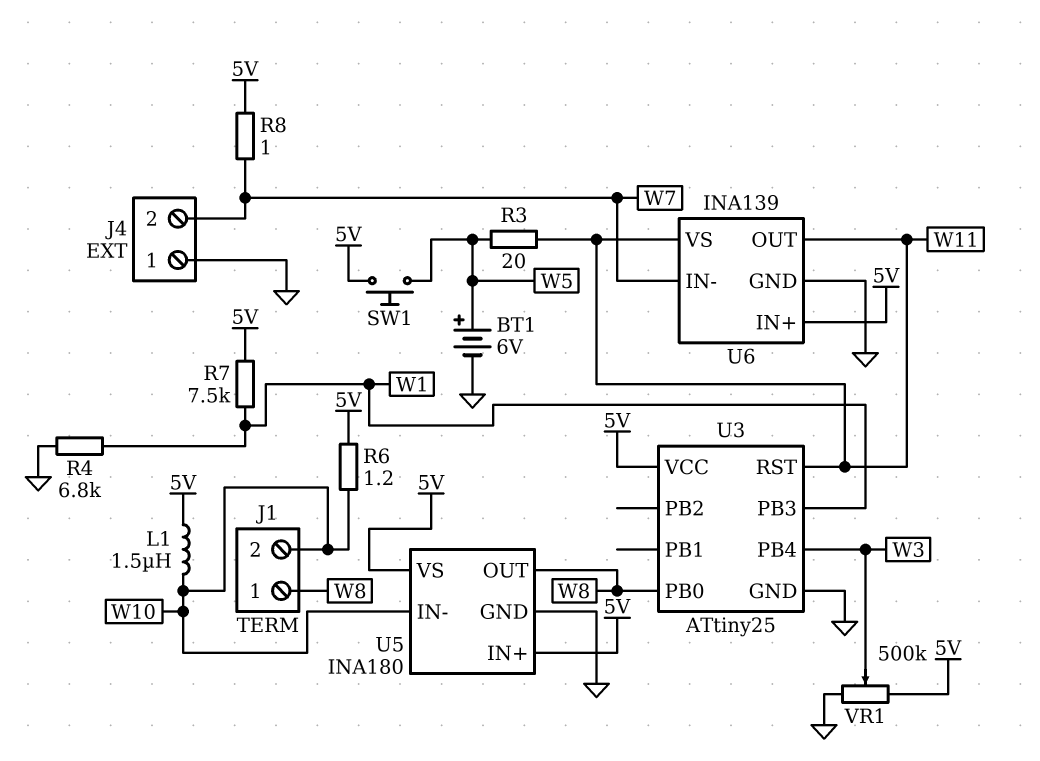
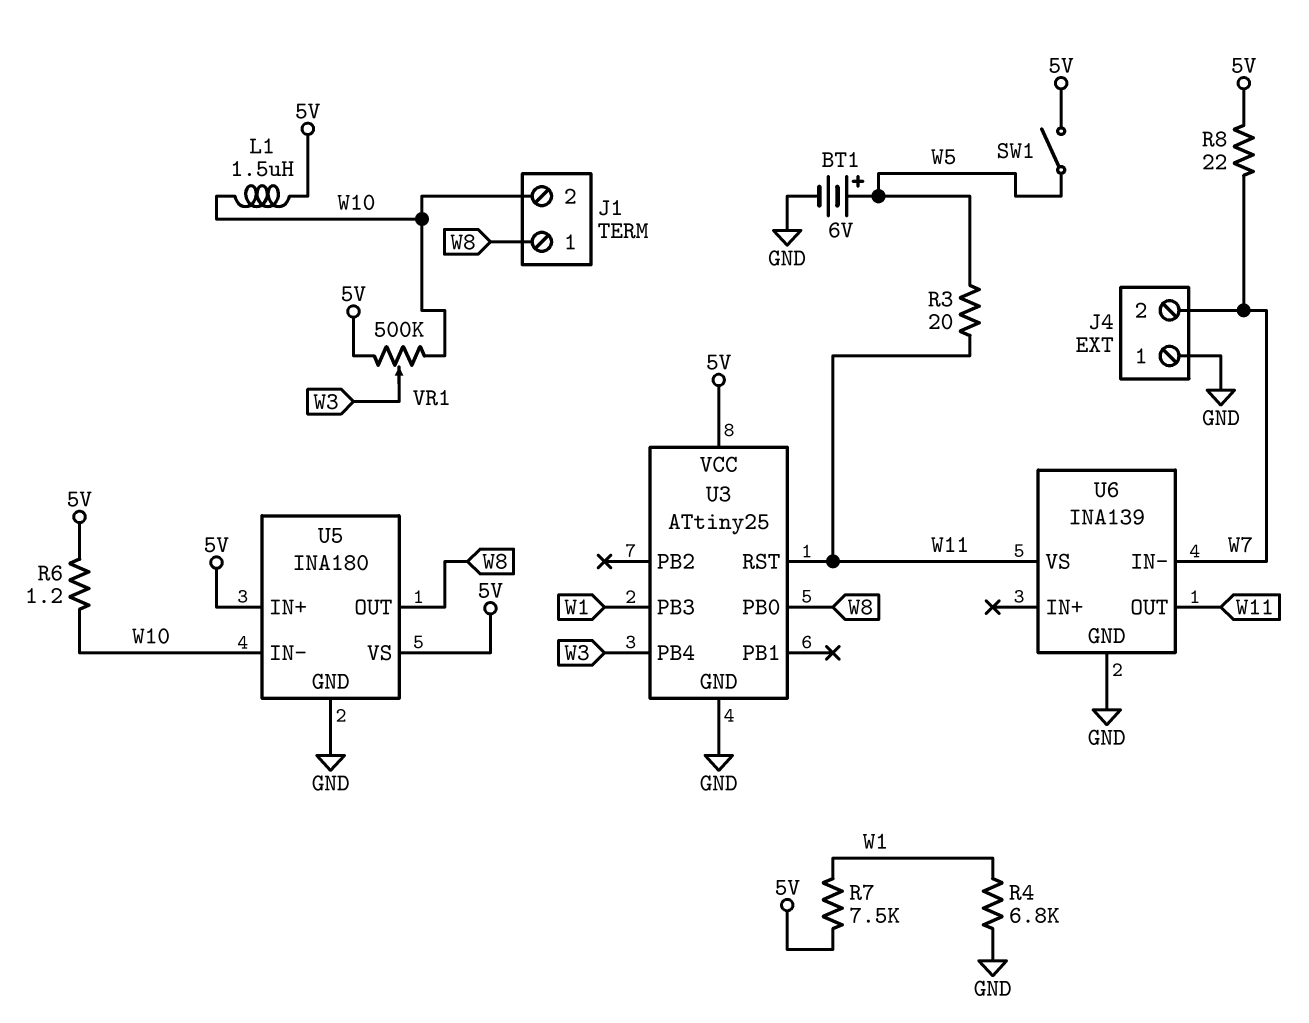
R8: 1 (5V, W7) -> 22 (5V, W7)
SW1: button (5V, W5) -> switch (5V, W5)
U6 pin IN+: 5V -> none
VR1: 500k (5V, GND, wiper W3) -> 500k (5V, W10, wiper W3)

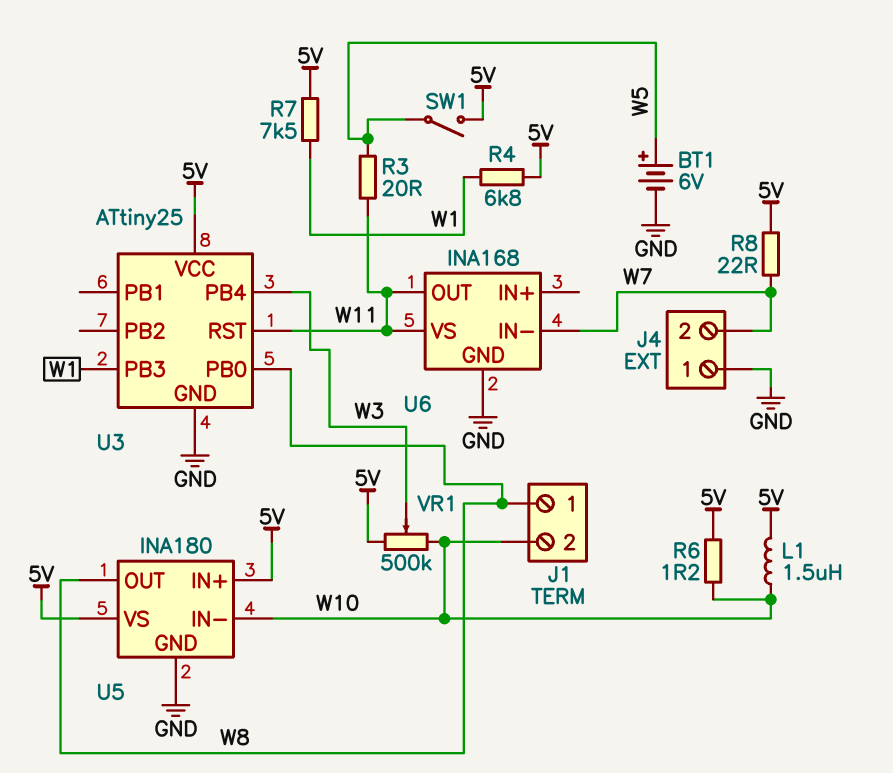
R4: 6.8k (GND, W1) -> 6.8k (5V, W1)
U6: INA139 -> INA168

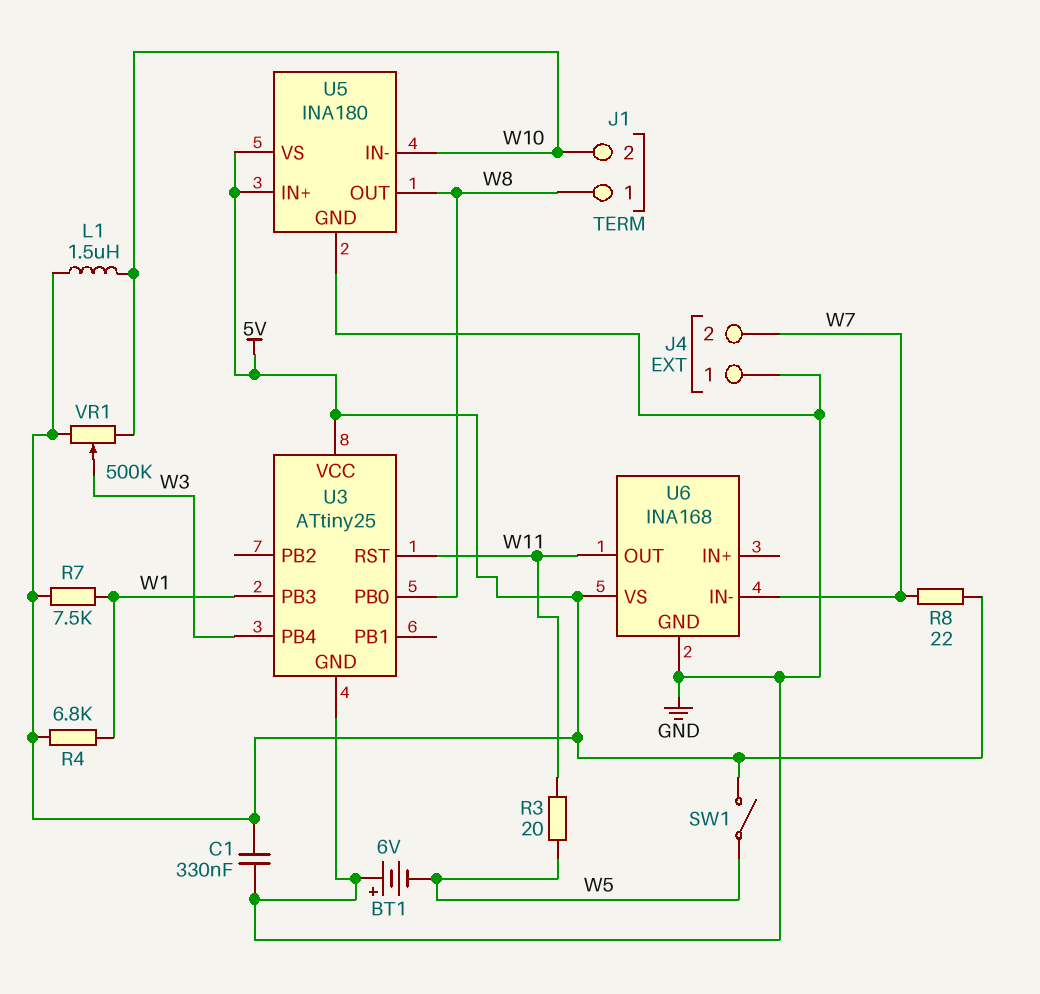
BT1: 6V (plus W5, minus GND) -> 6V (plus GND, minus W5)
C1: none -> 330nF (5V, GND)
R6: 1.2 (5V, W10) -> none
U6 pin VS: W11 -> 5V

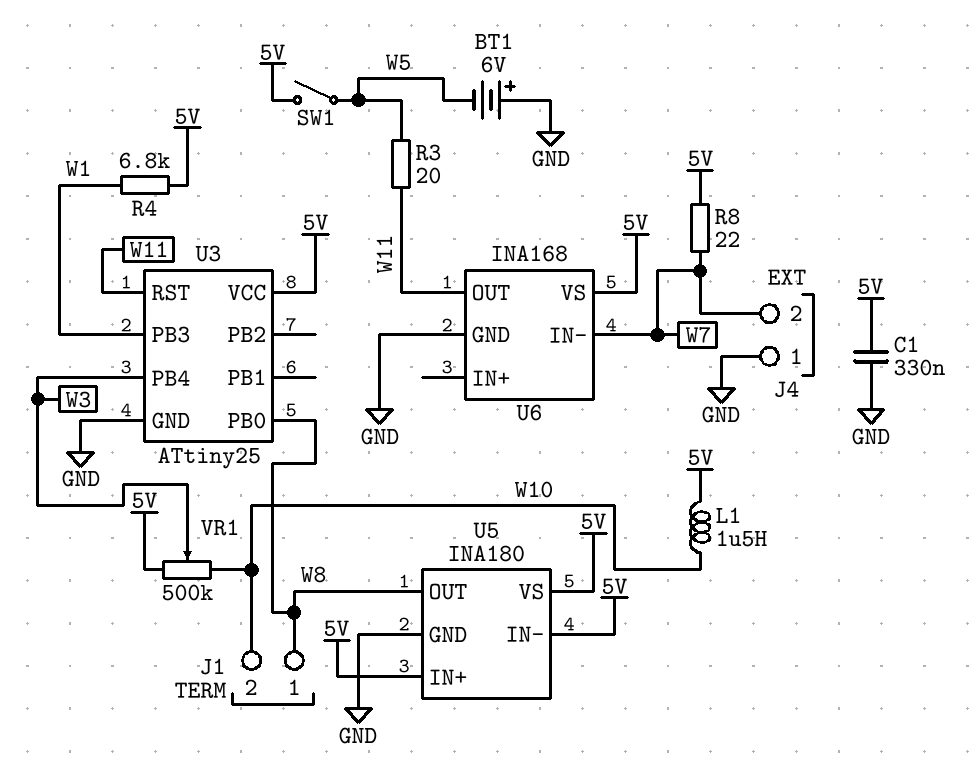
R7: 7.5k (5V, W1) -> none
U5 pin IN-: W10 -> 5V

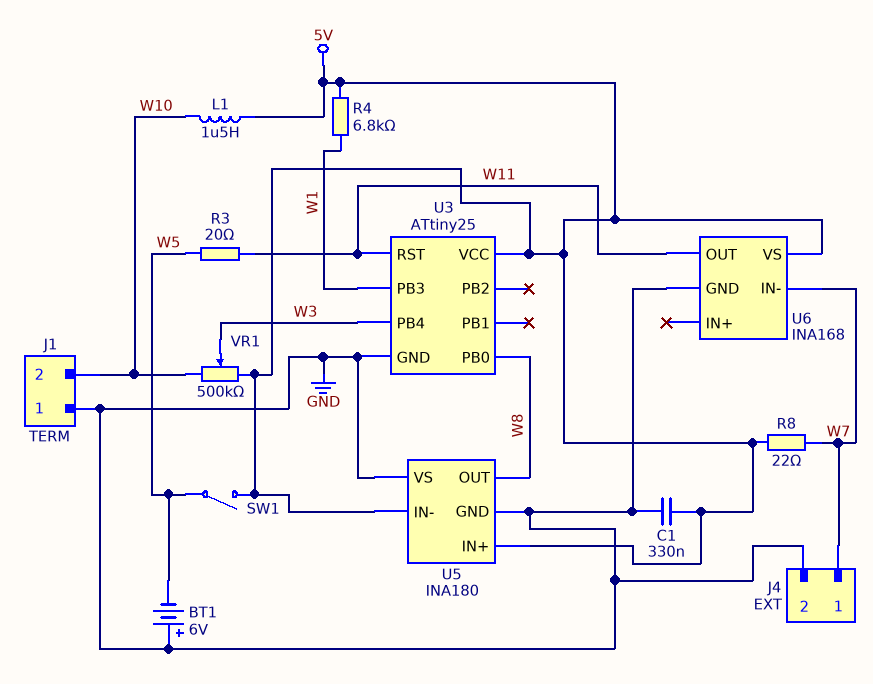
J1 pin 1: W8 -> GND
J4 pin 1: GND -> W7
J4 pin 2: W7 -> GND
U5 pin VS: 5V -> GND

